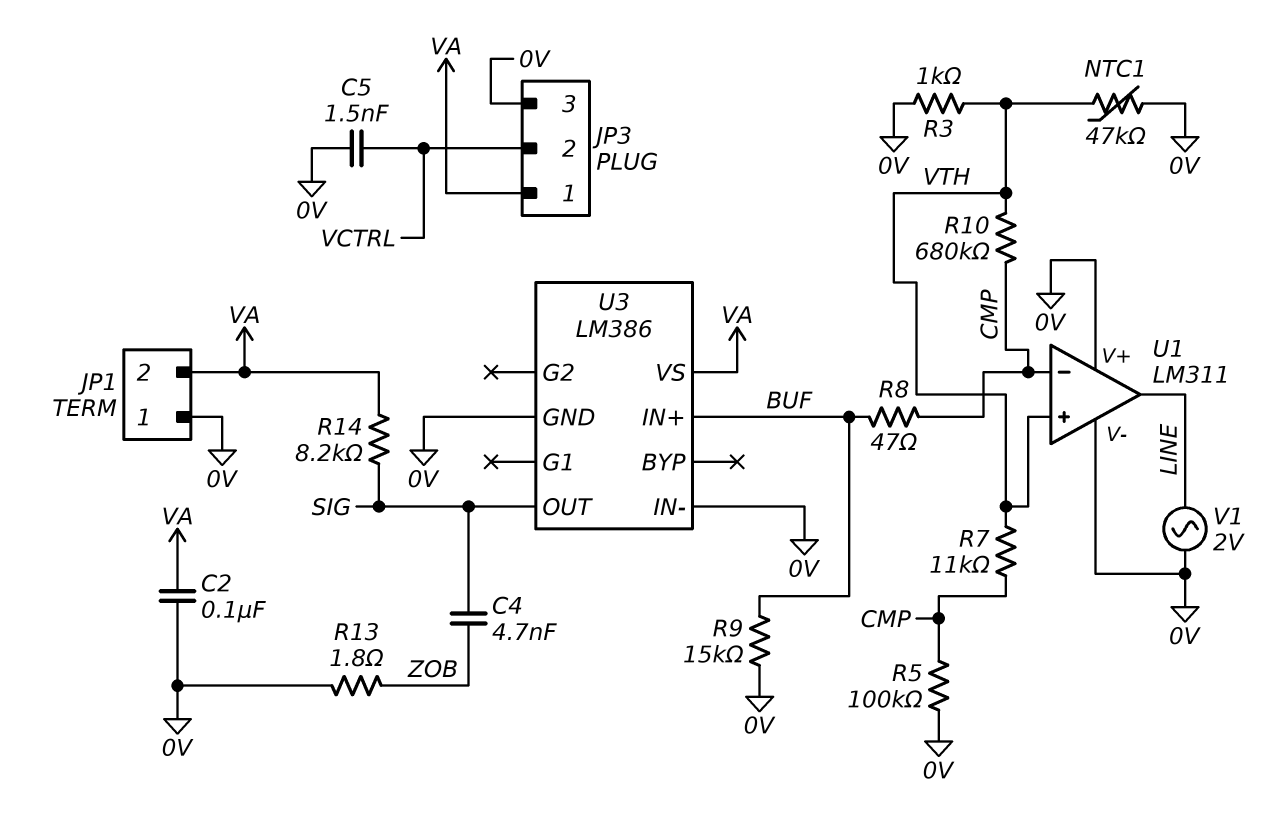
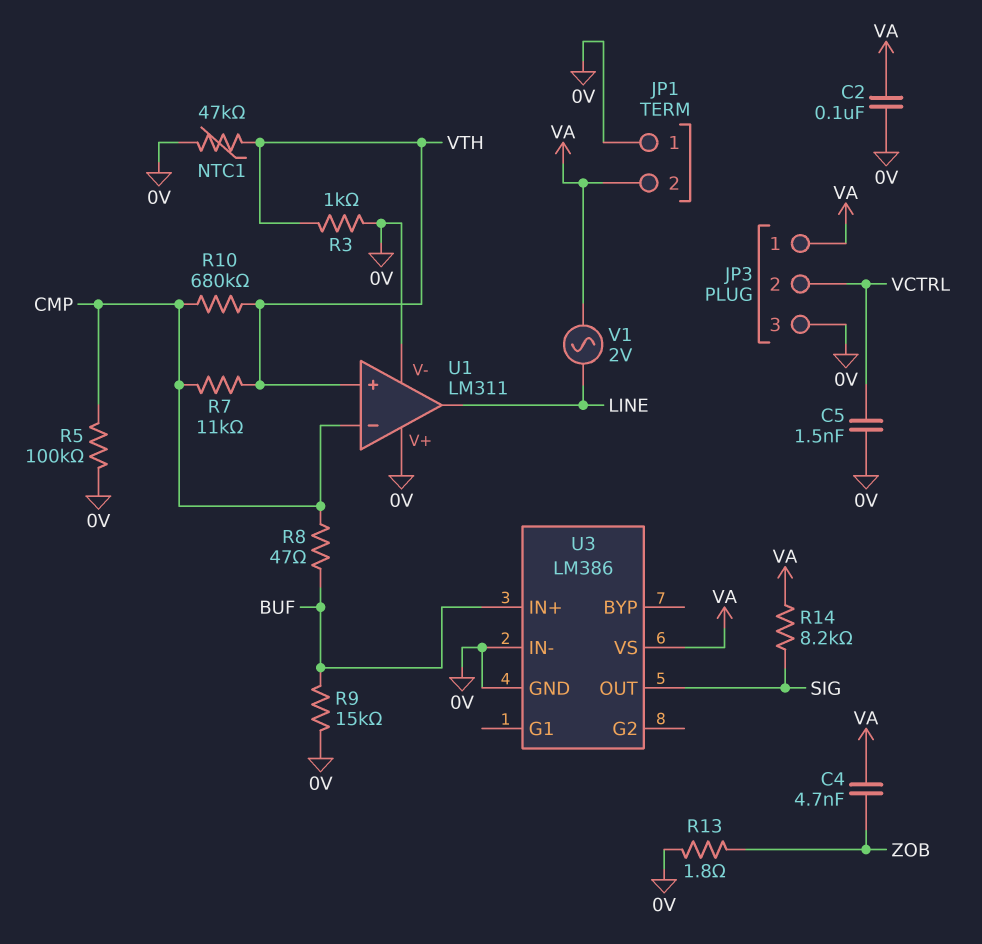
C4: 4.7nF (SIG, ZOB) -> 4.7nF (VA, ZOB)
V1: AC 2V (0V, LINE) -> AC 2V (LINE, VA)

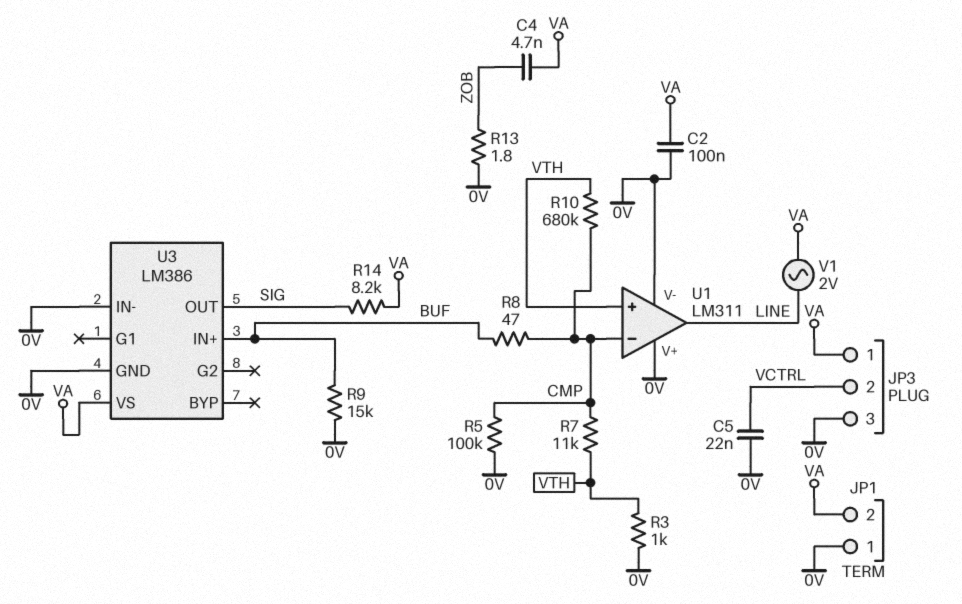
C5: 1.5nF (0V, VCTRL) -> 22nF (0V, VCTRL)
NTC1: 47k (0V, VTH) -> none

